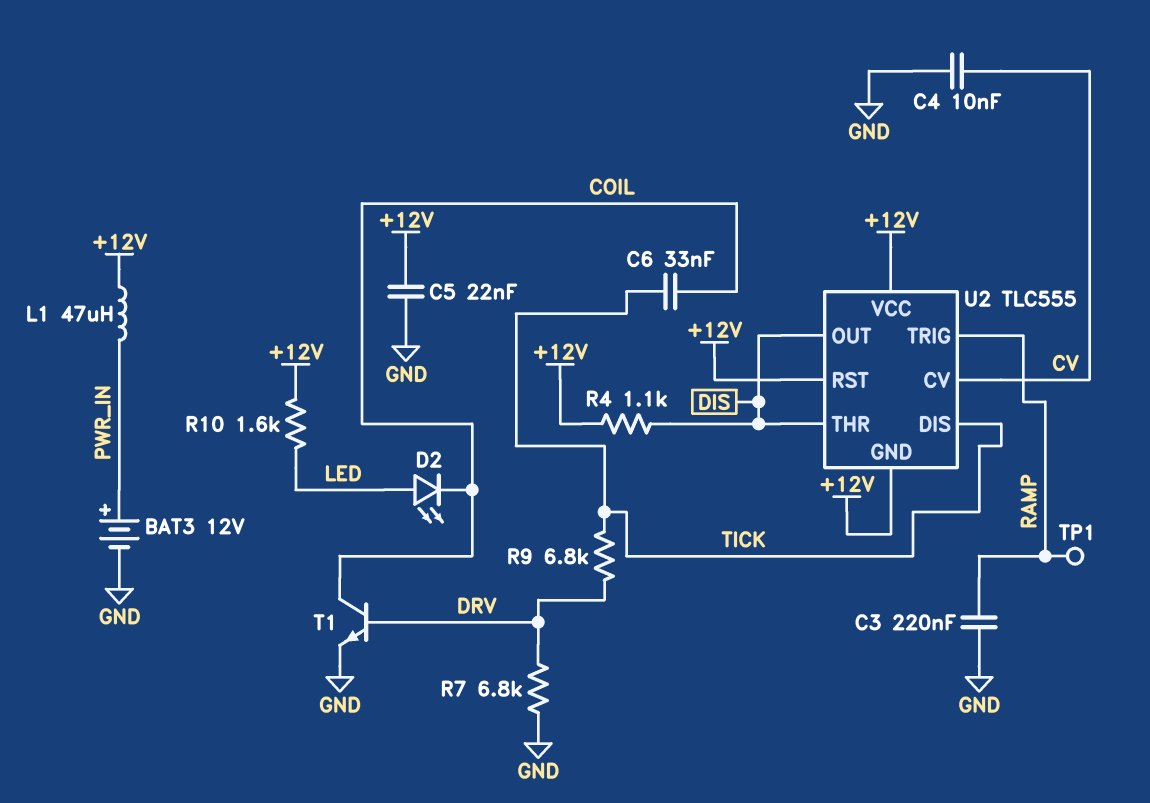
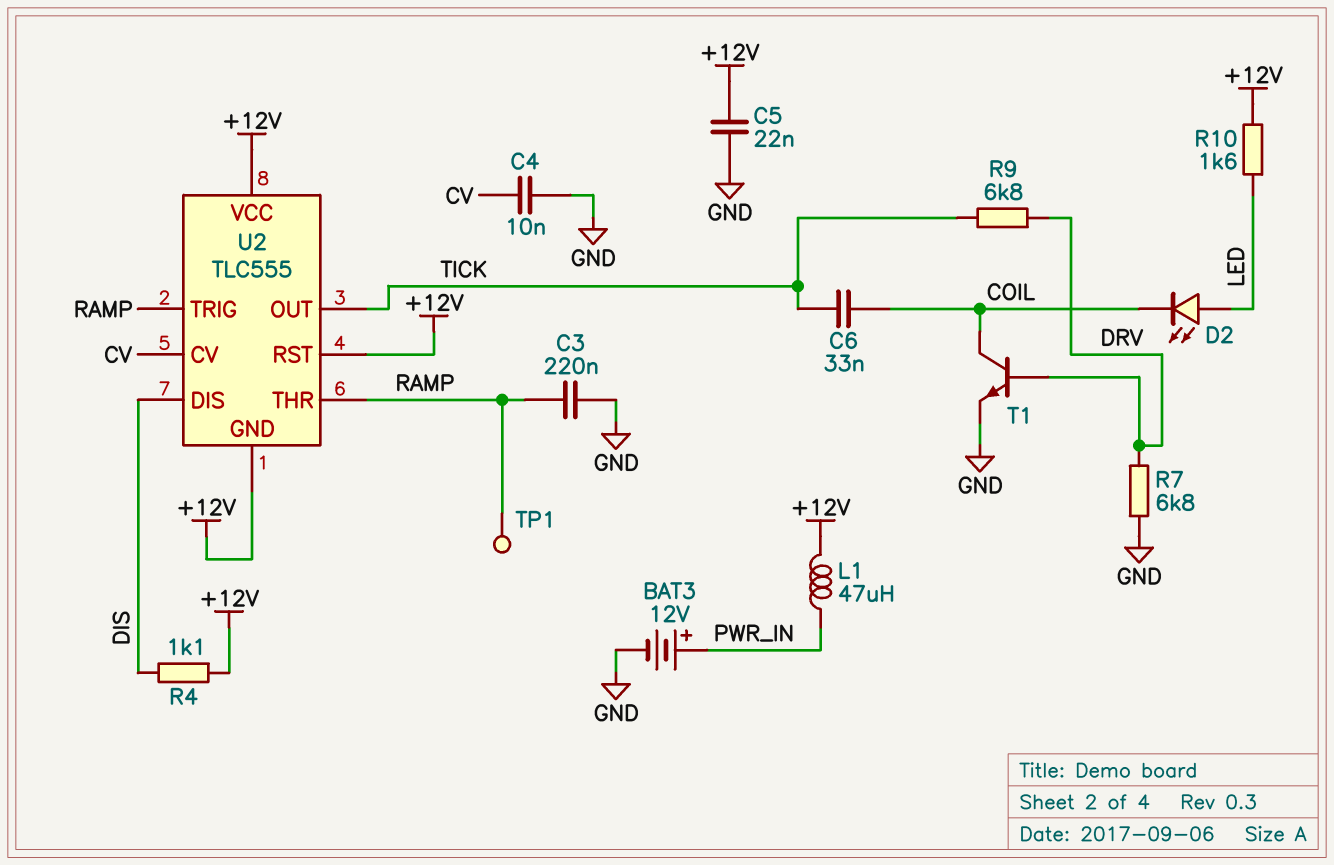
U2 pin DIS: TICK -> DIS
U2 pin OUT: DIS -> TICK
U2 pin THR: DIS -> RAMP

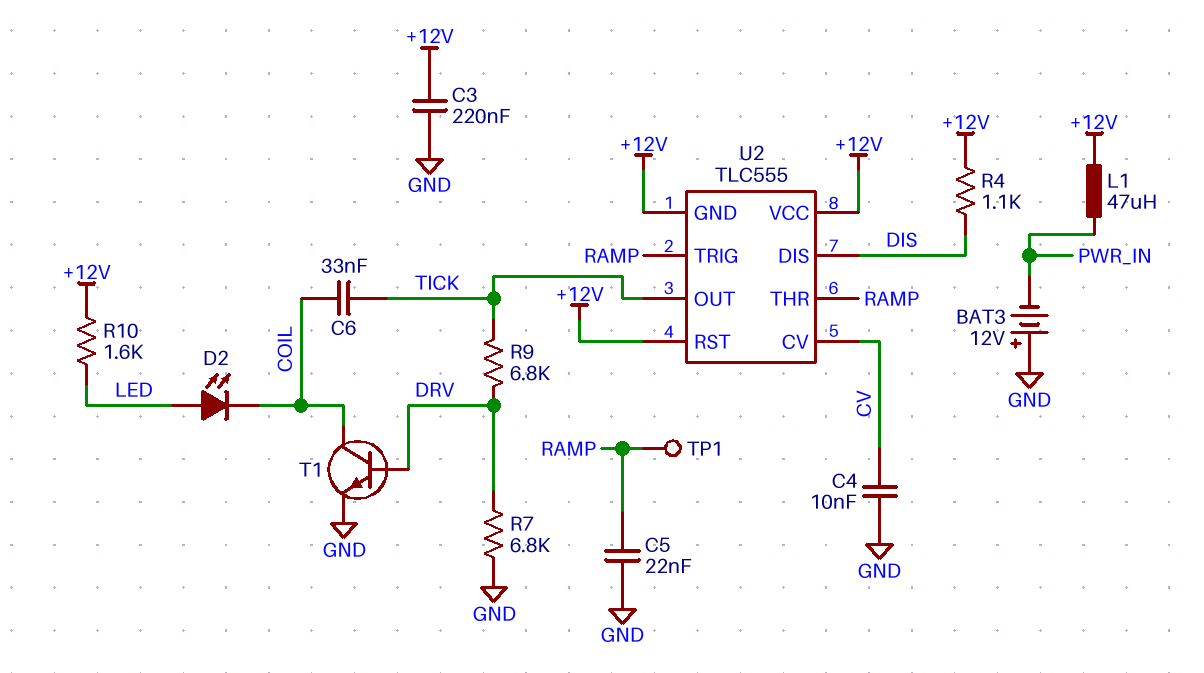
BAT3: 12V (plus PWR_IN, minus GND) -> 12V (plus GND, minus PWR_IN)
C3: 220nF (GND, RAMP) -> 220nF (+12V, GND)
C5: 22nF (+12V, GND) -> 22nF (GND, RAMP)

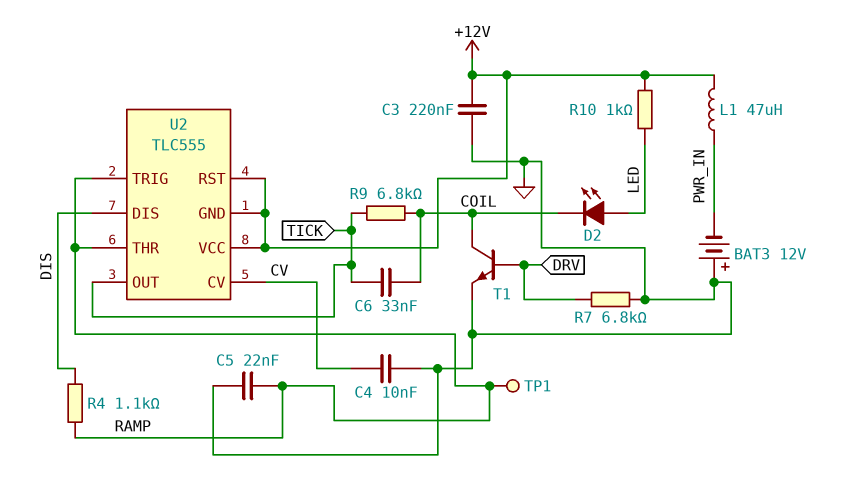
R4: 1.1k (+12V, DIS) -> 1.1k (DIS, RAMP)
R9: 6.8k (DRV, TICK) -> 6.8k (COIL, TICK)
R10: 1.6k (+12V, LED) -> 1k (+12V, LED)

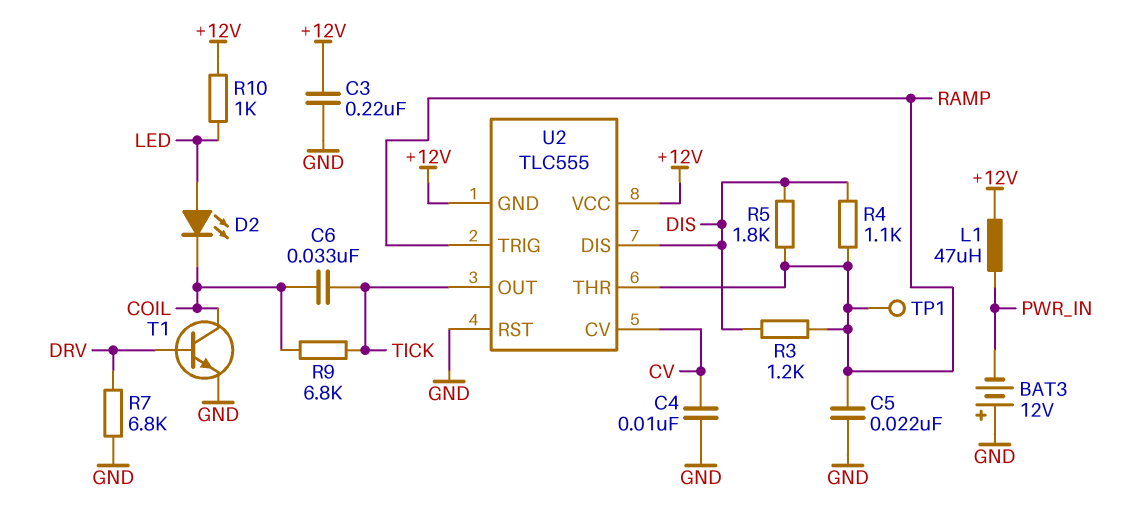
R3: none -> 1.2k (DIS, RAMP)
R5: none -> 1.8k (DIS, RAMP)
U2 pin RST: +12V -> GND

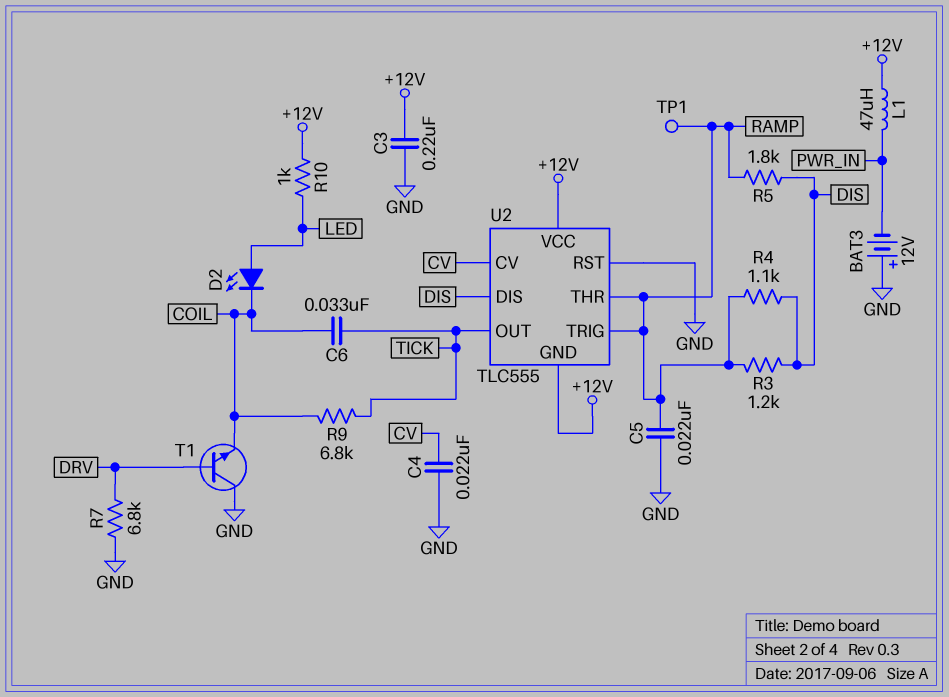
C4: 10nF (CV, GND) -> 22nF (CV, GND)
T1: NPN (B DRV, C COIL, E GND) -> NPN (B DRV, C GND, E COIL)

